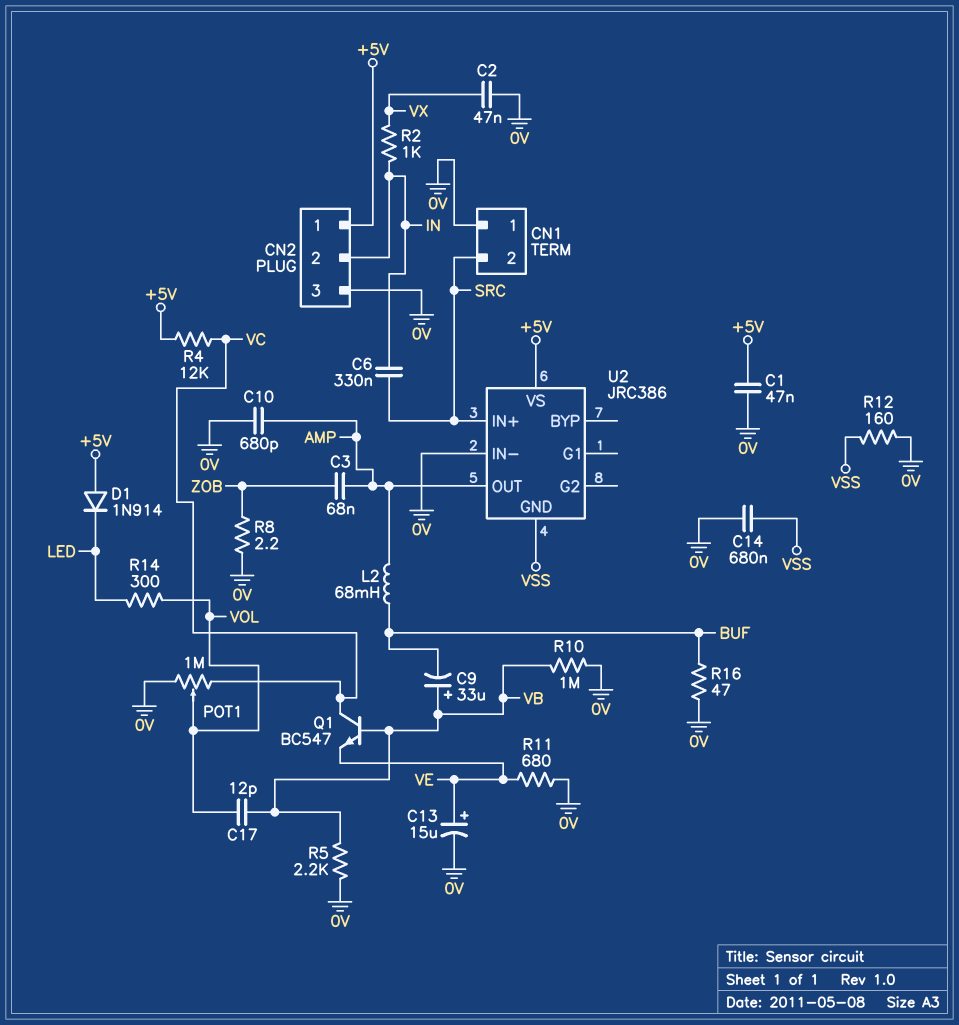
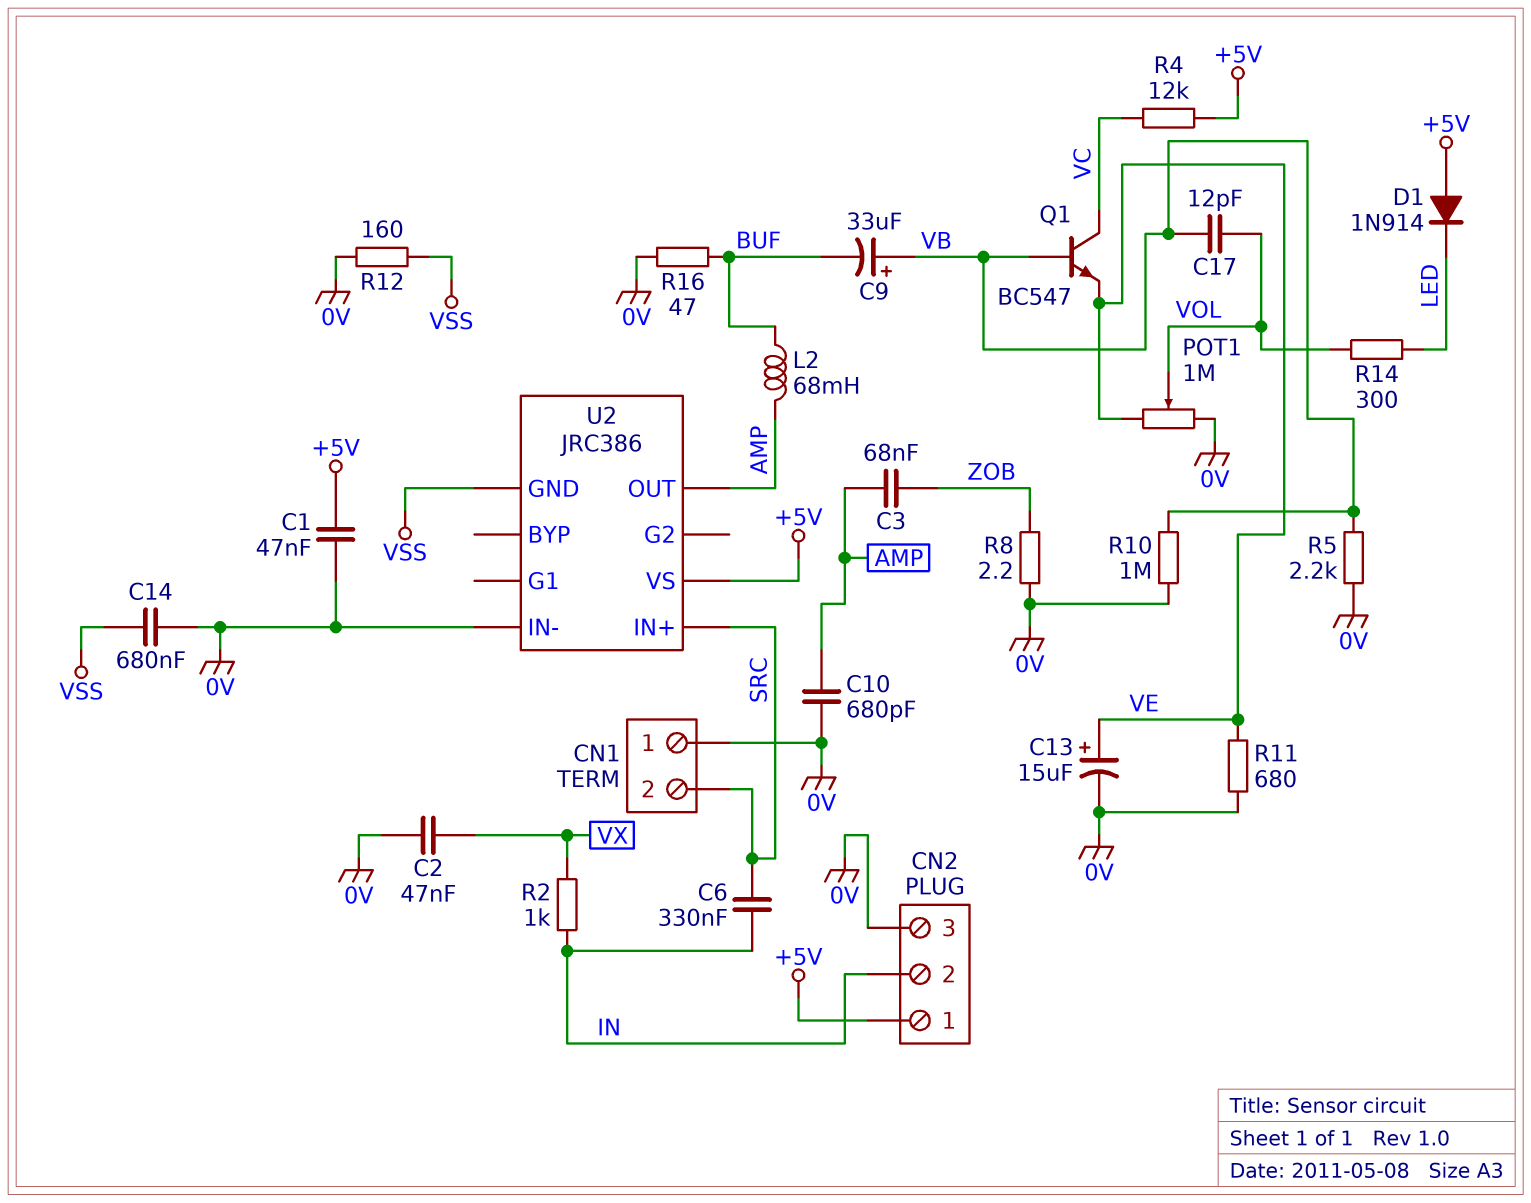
POT1: 1M (0V, VC, wiper VOL) -> 1M (0V, VE, wiper VOL)

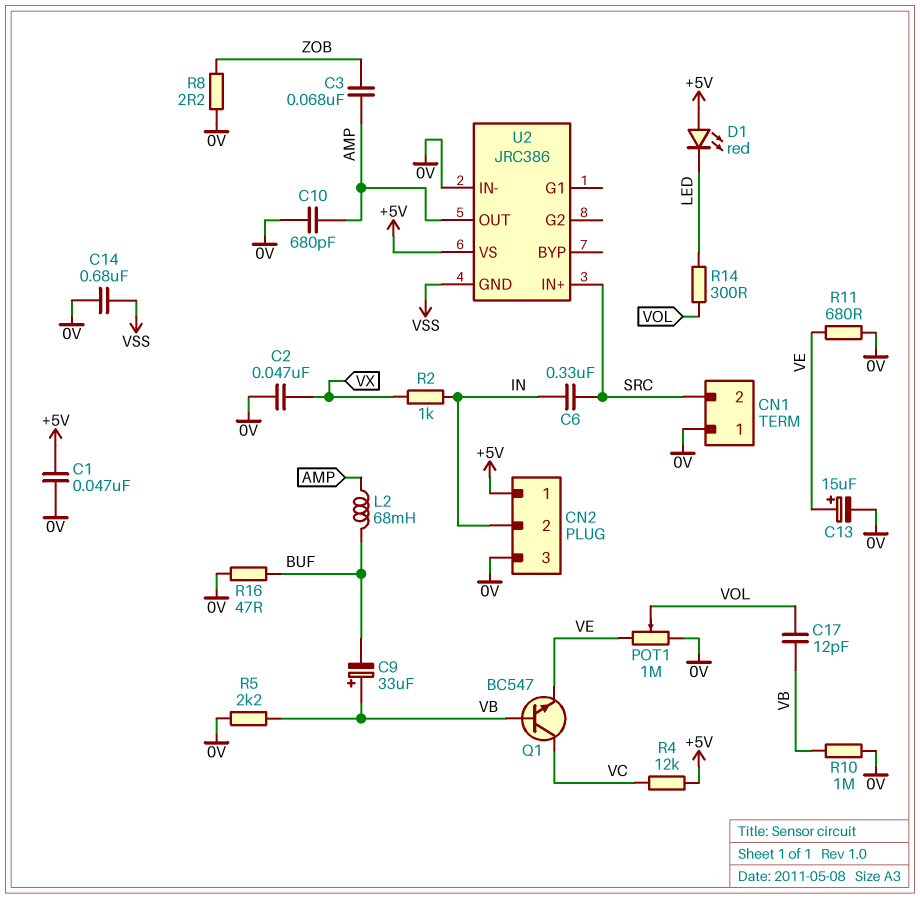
D1: diode 1N914 (A +5V, K LED) -> LED red (A +5V, K LED)
R12: 160 (0V, VSS) -> none

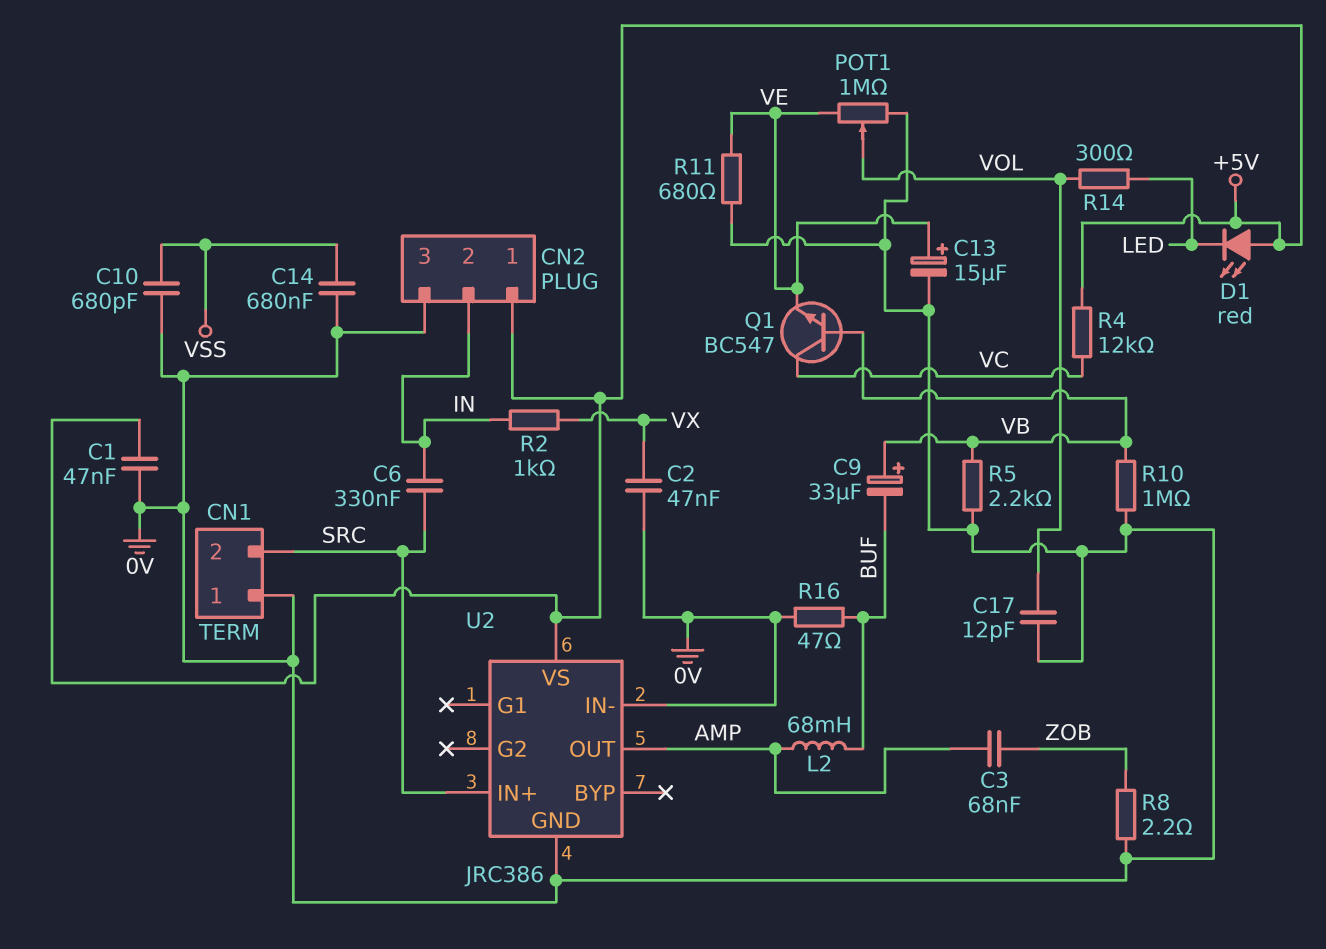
C10: 680pF (0V, AMP) -> 680pF (0V, VSS)
C17: 12pF (VB, VOL) -> 12pF (0V, VOL)
U2 pin GND: VSS -> 0V

